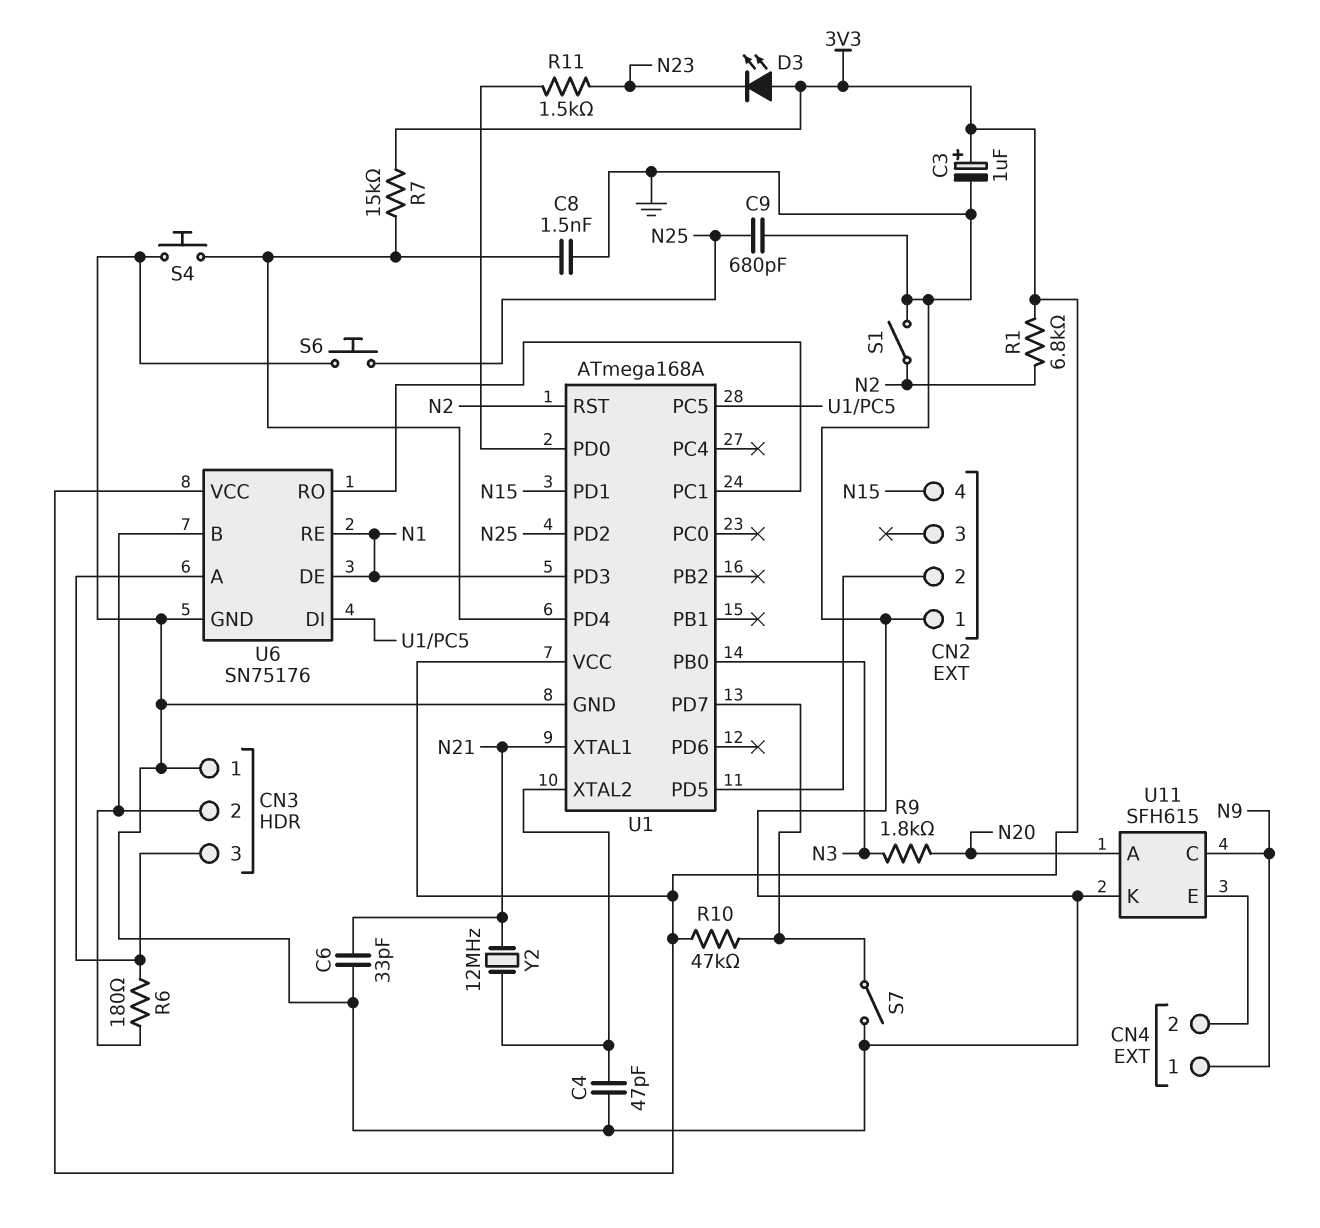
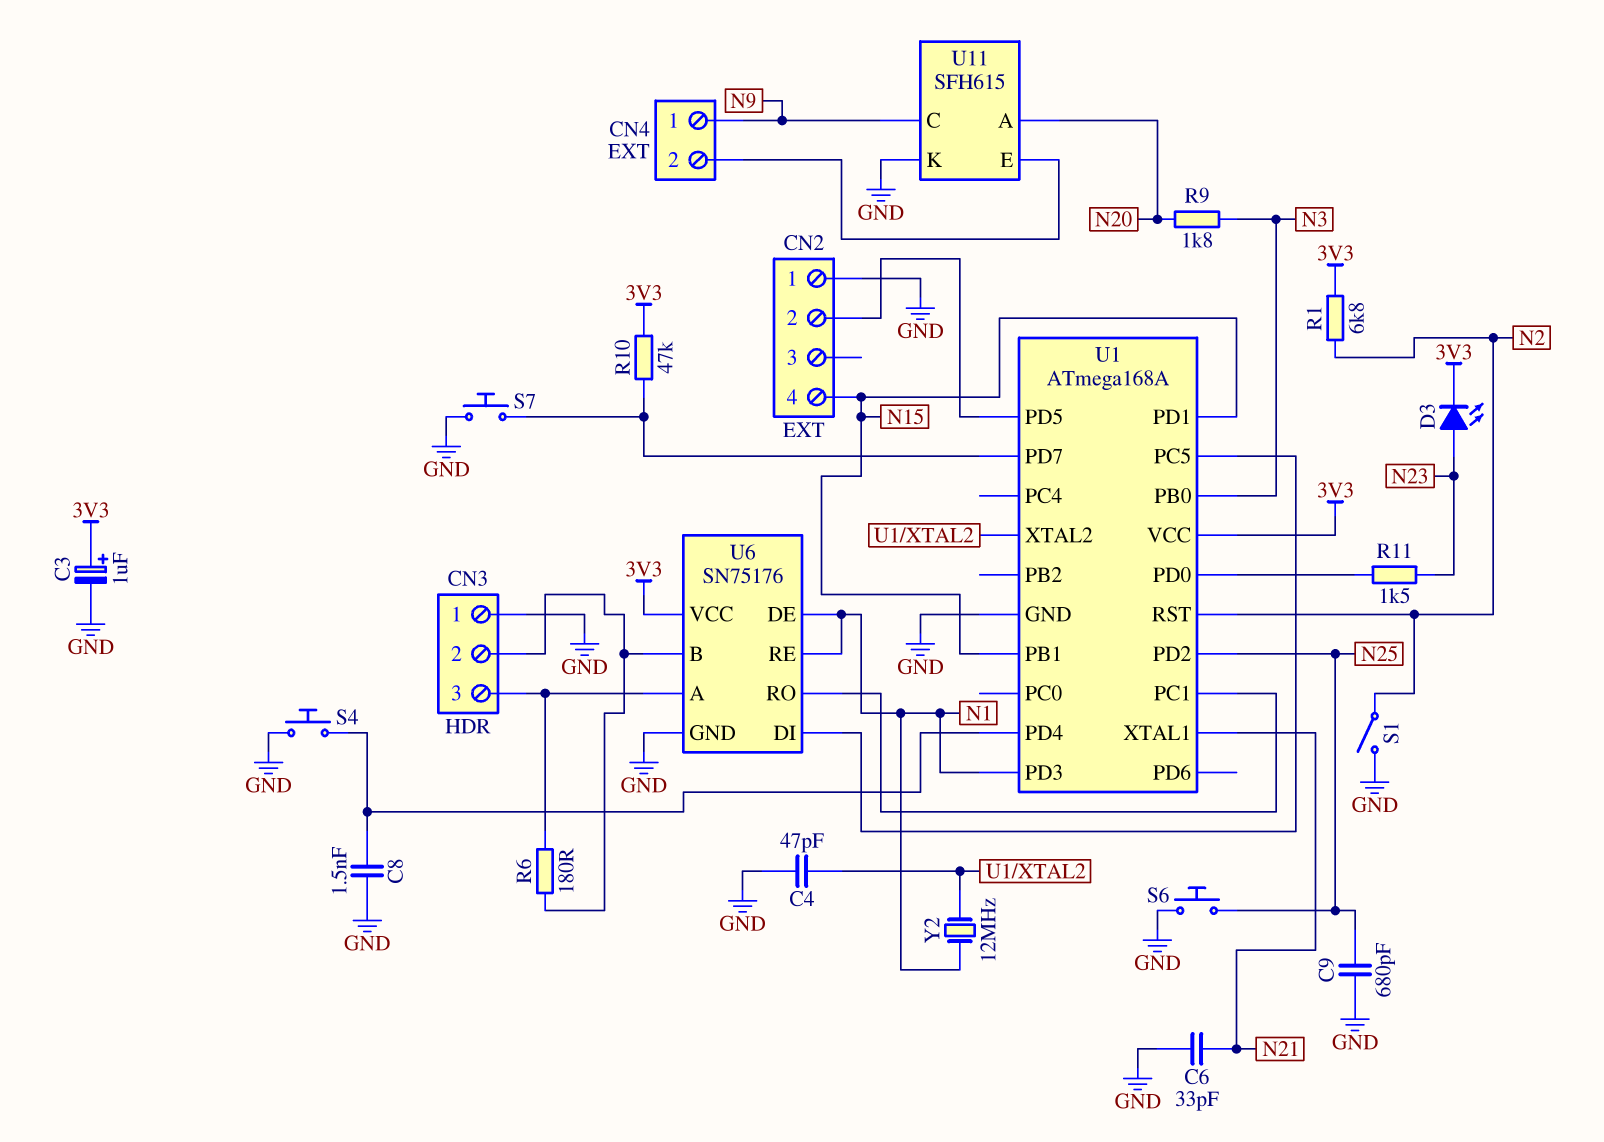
D3: LED (A 3V3, K N23) -> LED (A N23, K 3V3)
R7: 15k (3V3, U1/PD4) -> none
S7: switch (GND, U1/PD7) -> button (GND, U1/PD7)
U1 pin PB1: none -> N15
Y2: 12MHz (N21, U1/XTAL2) -> 12MHz (N1, U1/XTAL2)

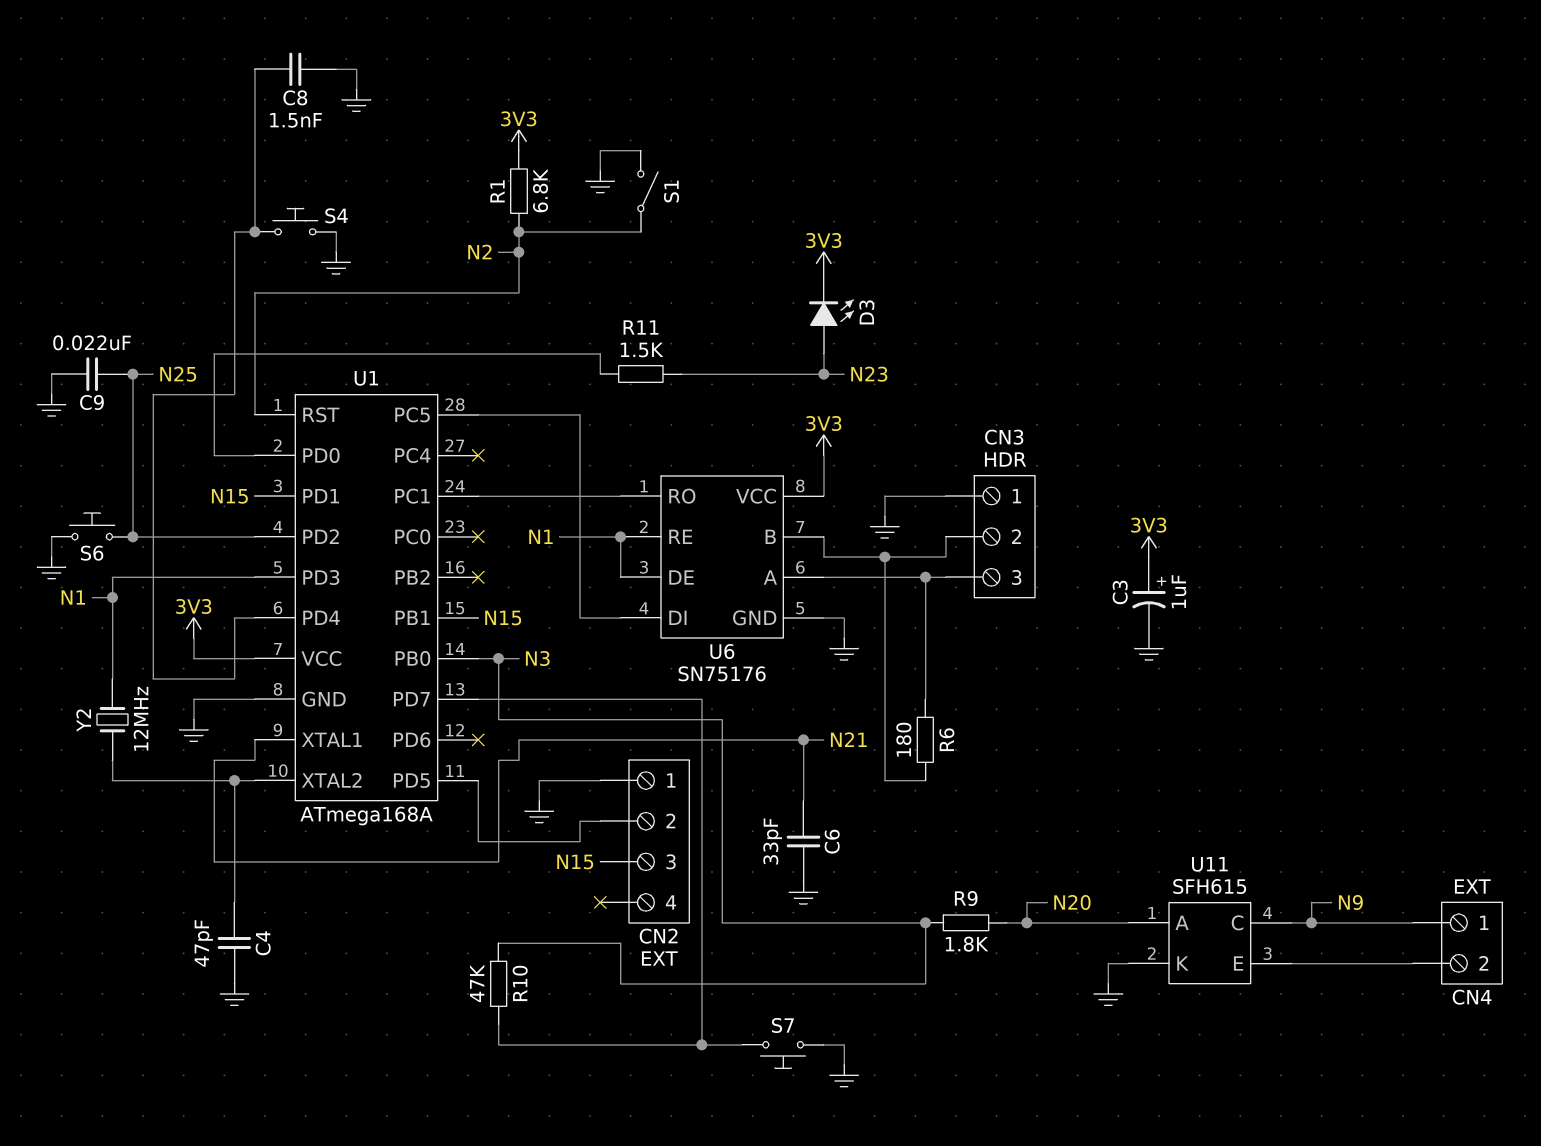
C9: 680pF (GND, N25) -> 22nF (GND, N25)
CN2 pin 3: none -> N15
CN2 pin 4: N15 -> none
R10: 47k (3V3, U1/PD7) -> 47k (N3, U1/PD7)

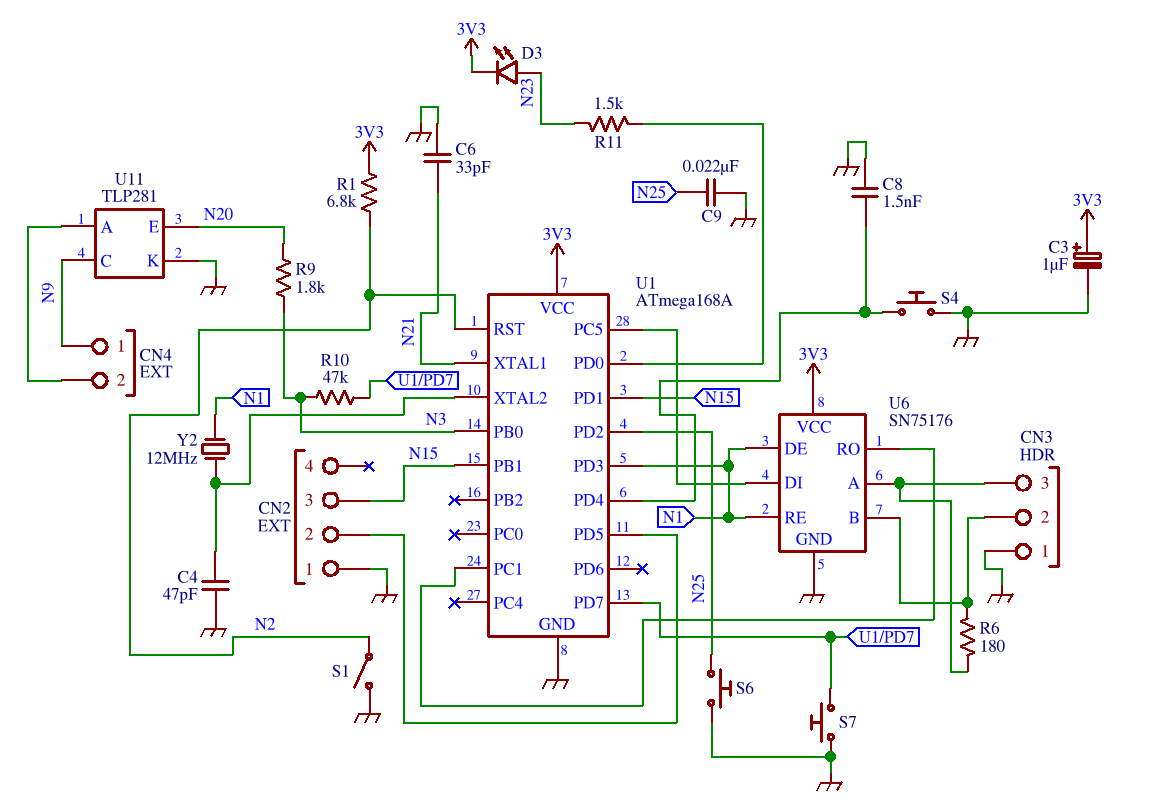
U11: SFH615 -> TLP281
U11 pin A: N20 -> CN4/2
U11 pin E: CN4/2 -> N20

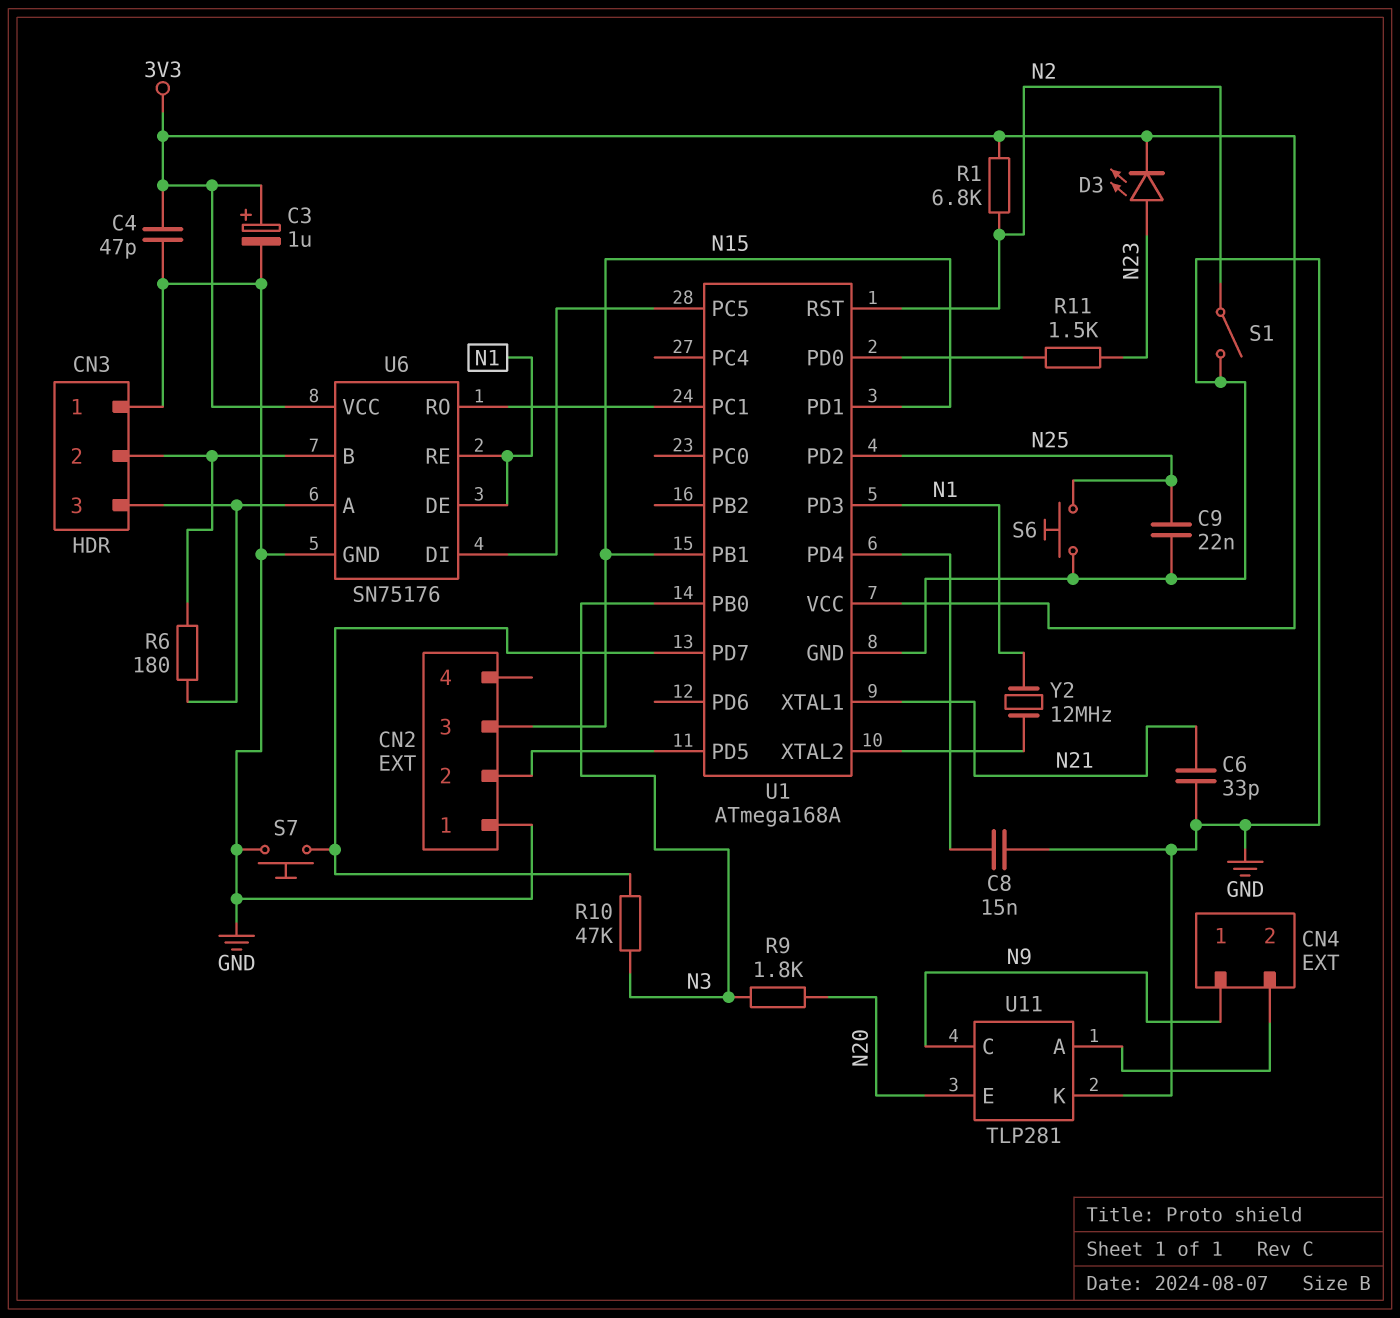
C4: 47pF (GND, U1/XTAL2) -> 47pF (3V3, GND)
C8: 1.5nF (GND, U1/PD4) -> 15nF (GND, U1/PD4)
S4: button (GND, U1/PD4) -> none

